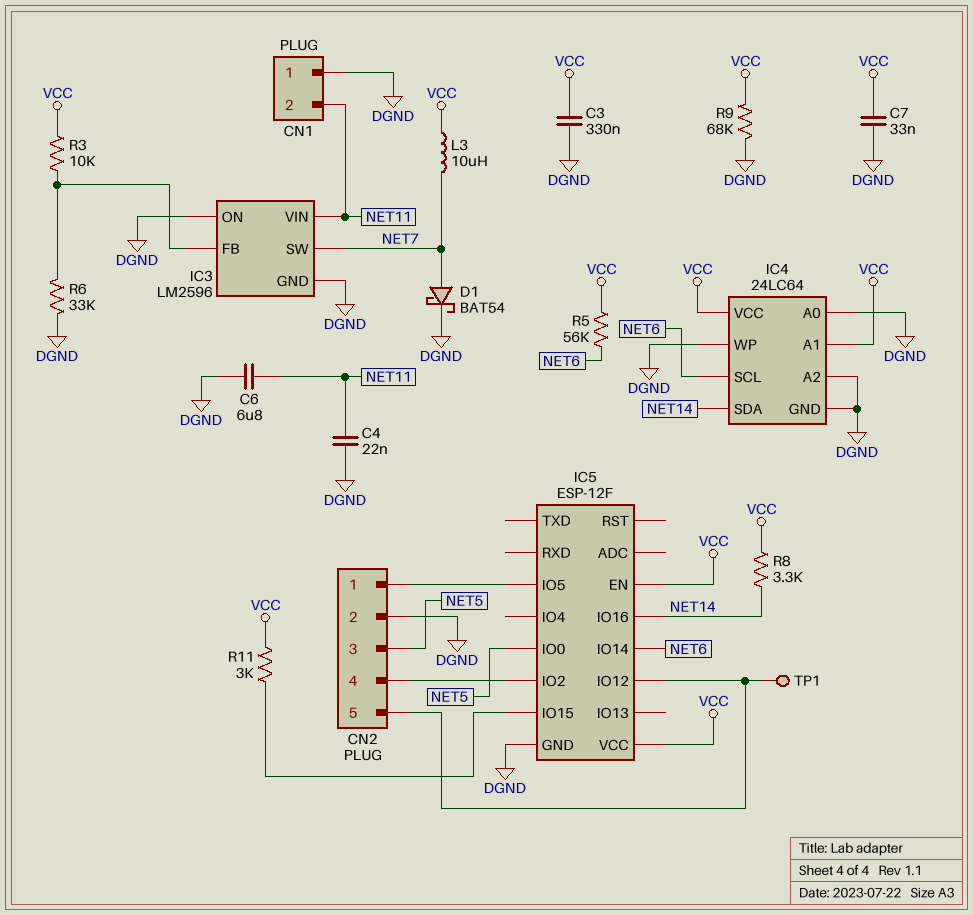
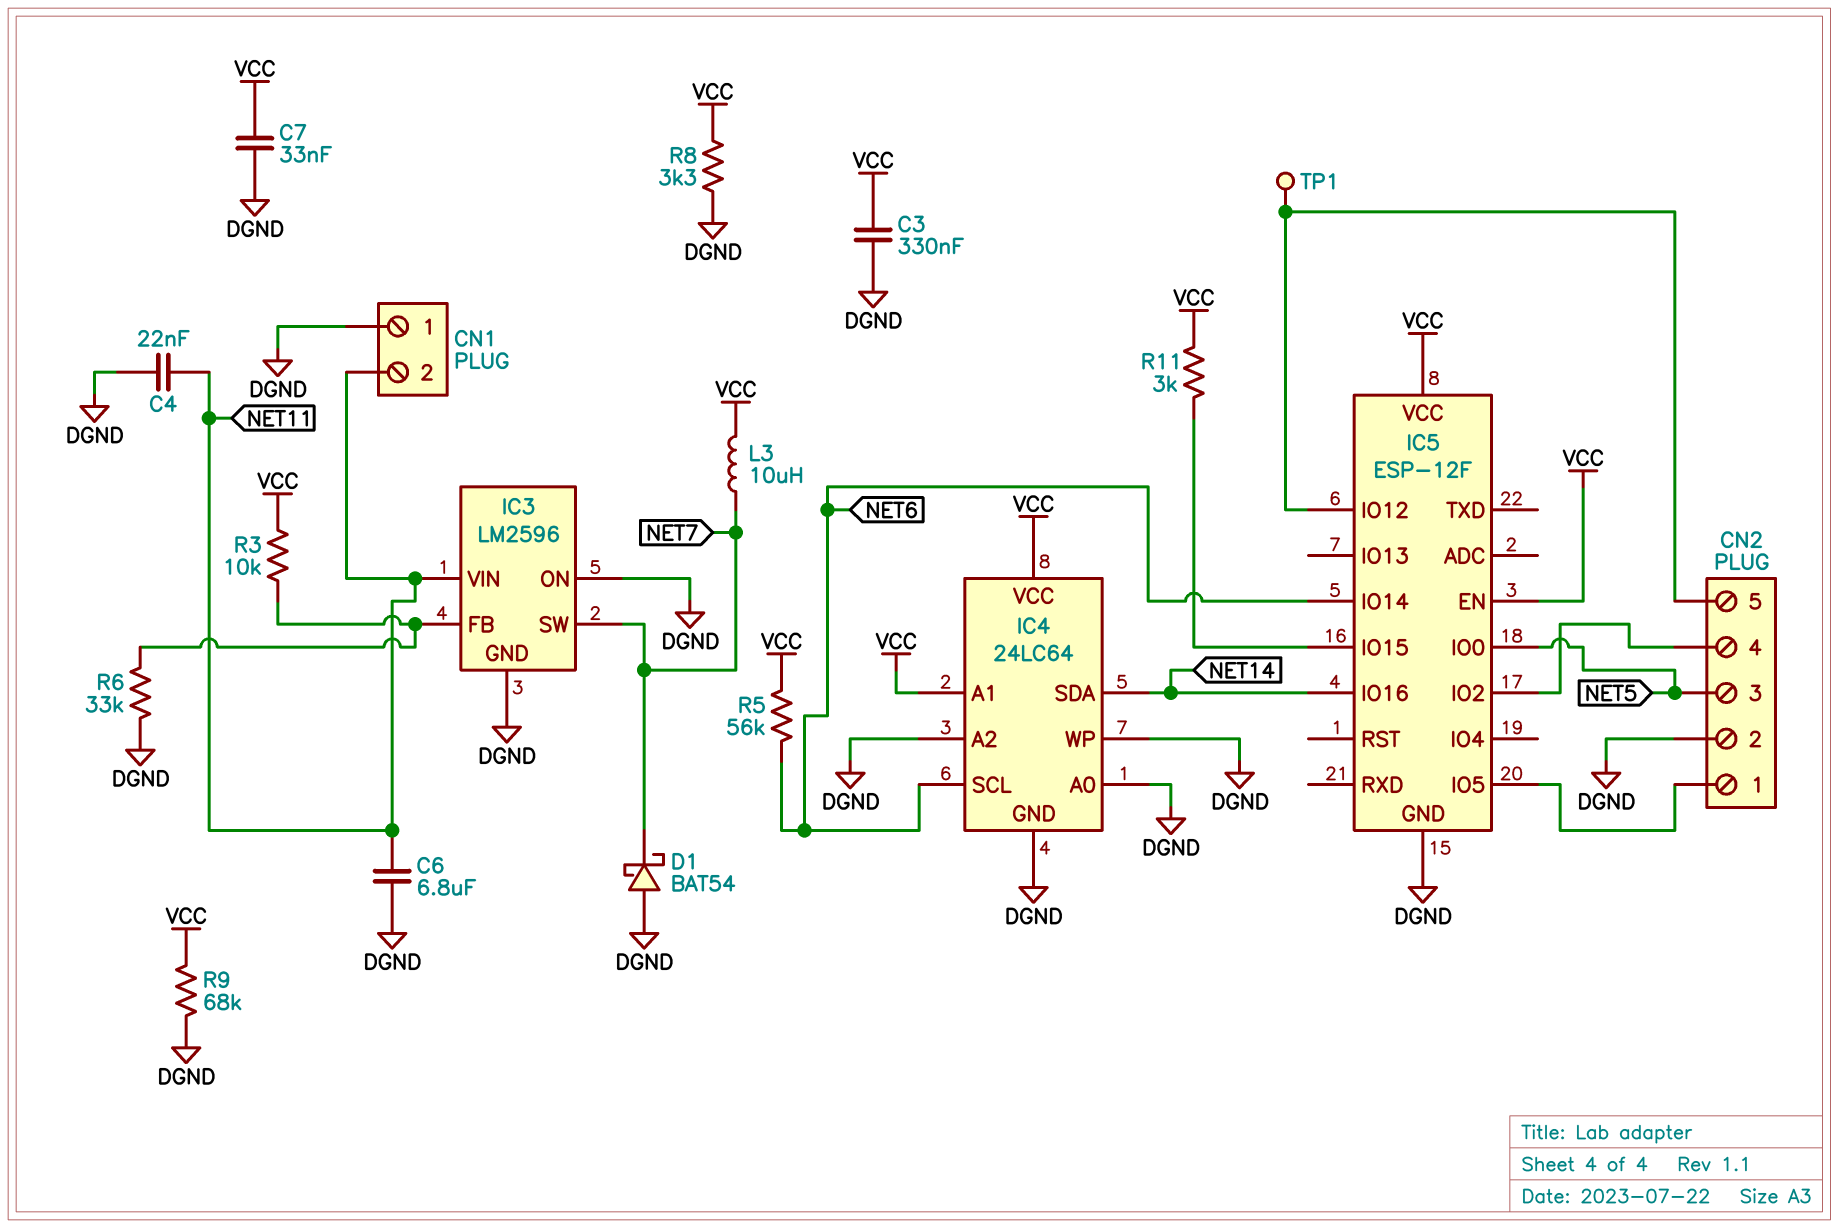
D1: schottky BAT54 (A NET7, K DGND) -> schottky BAT54 (A DGND, K NET7)
R8: 3.3k (NET14, VCC) -> 3.3k (DGND, VCC)

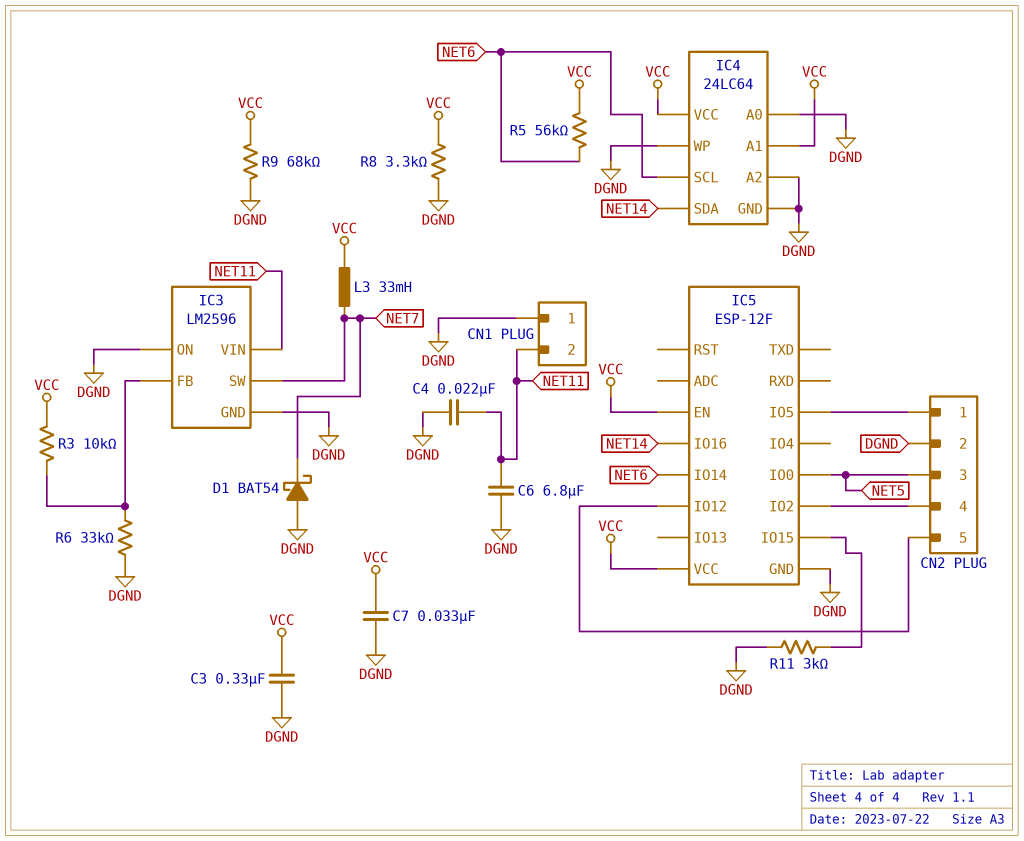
L3: 10uH (NET7, VCC) -> 33mH (NET7, VCC)
R11: 3k (IC5/IO15, VCC) -> 3k (DGND, IC5/IO15)
TP1: test point (CN2/5) -> none

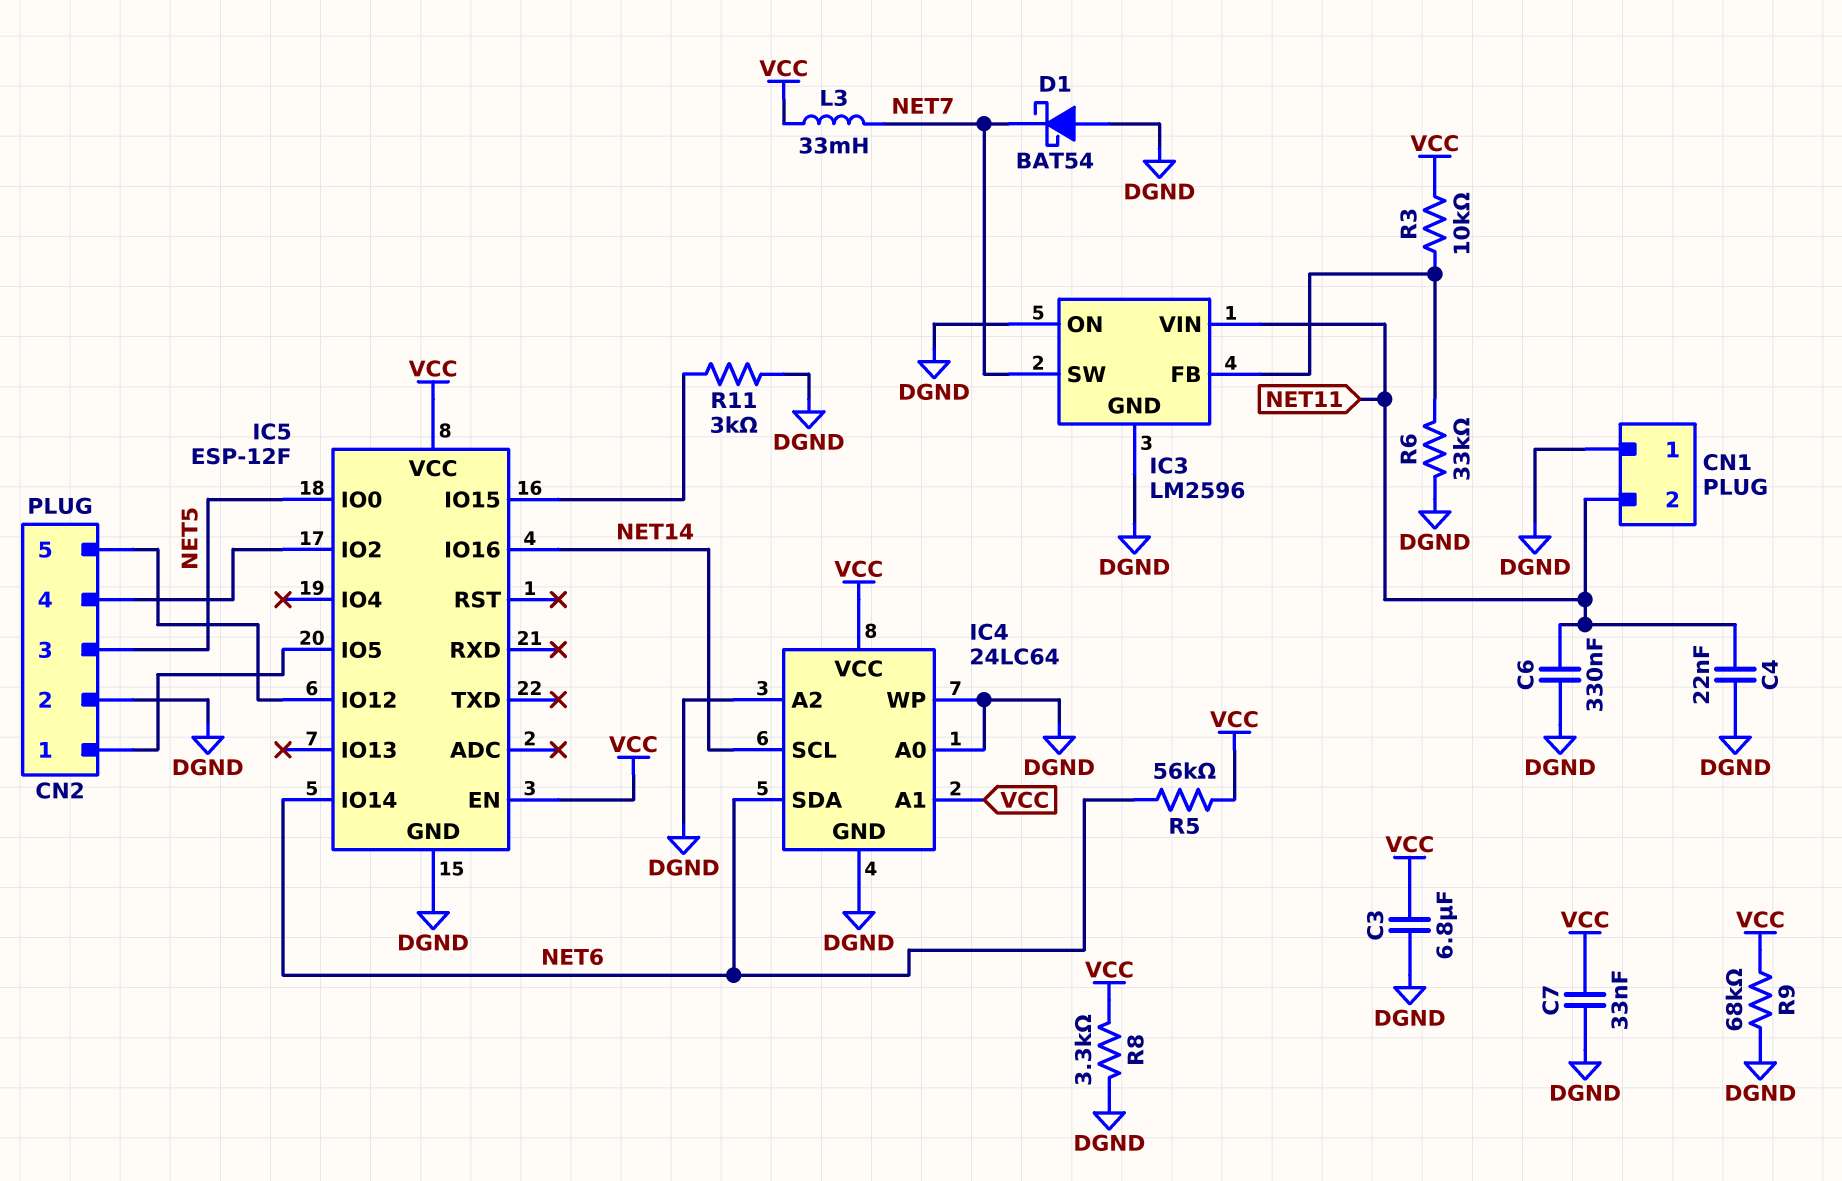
C3: 330nF (DGND, VCC) -> 6.8uF (DGND, VCC)
C6: 6.8uF (DGND, NET11) -> 330nF (DGND, NET11)
IC4 pin SCL: NET6 -> NET14
IC4 pin SDA: NET14 -> NET6

